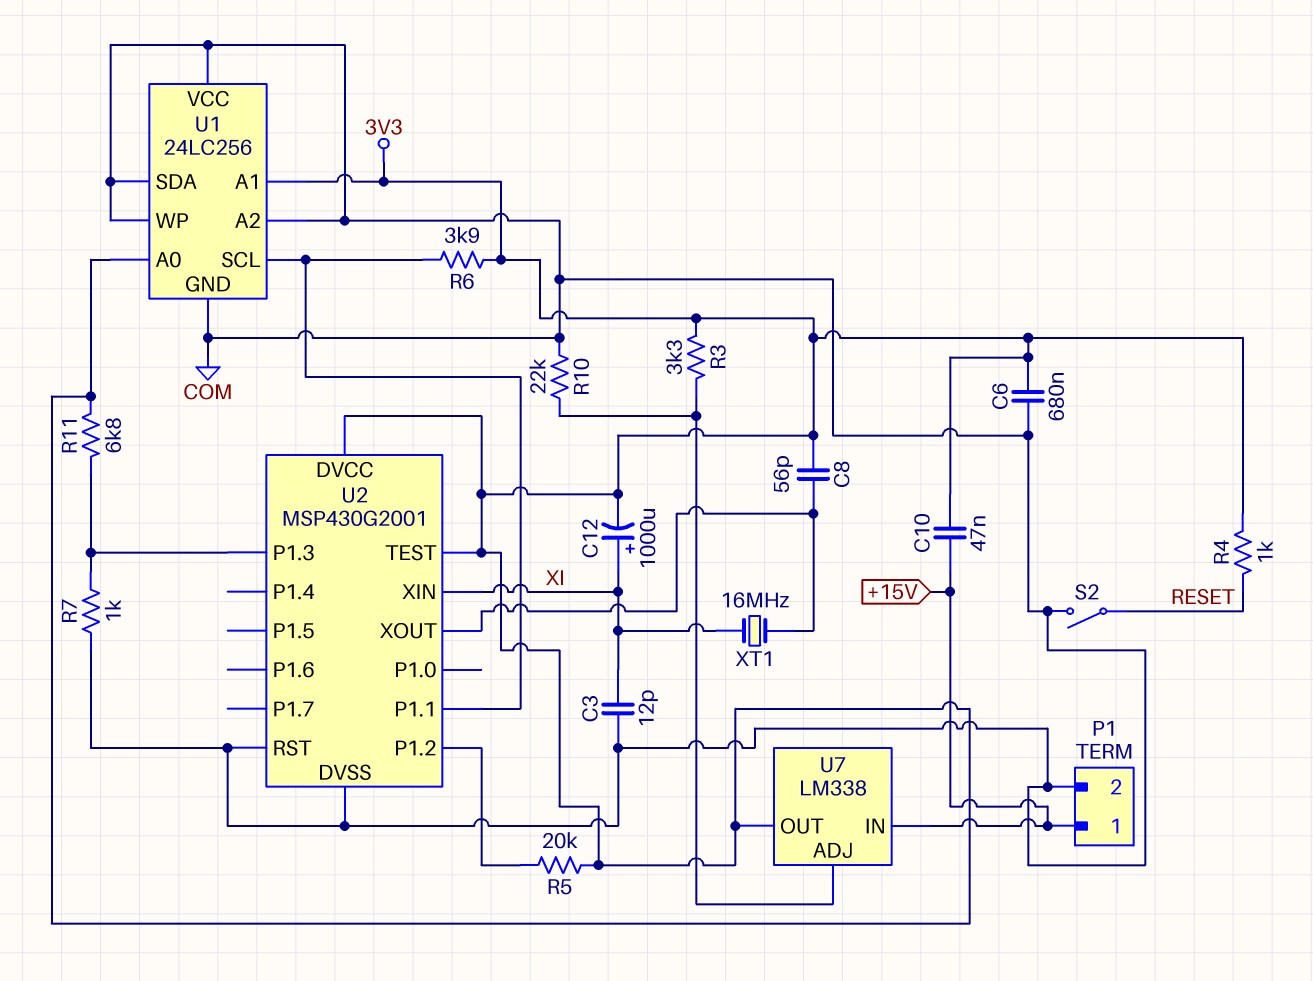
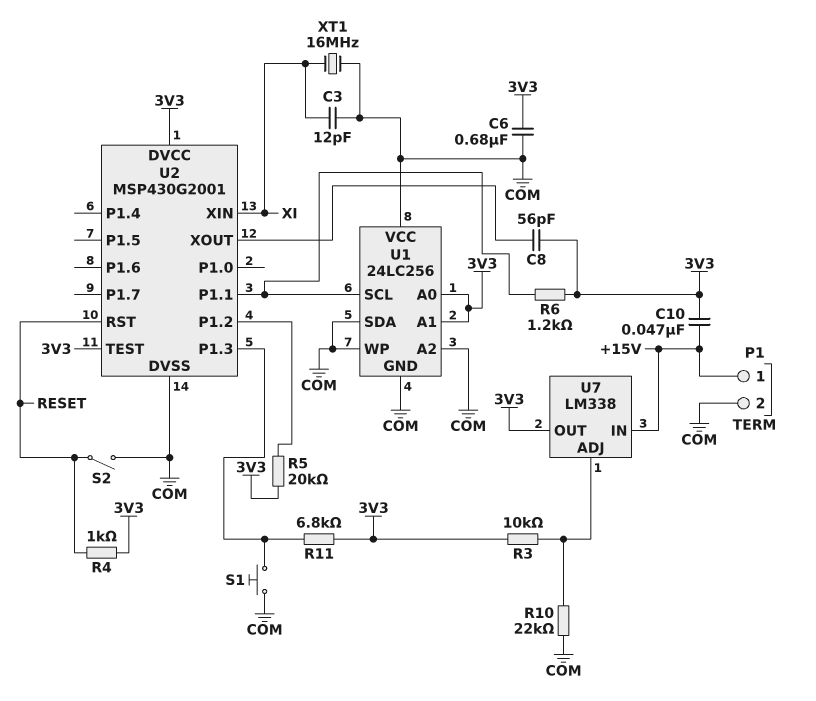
C12: 1000uF (plus XI, minus 3V3) -> none
R3: 3.3k (3V3, U7/ADJ) -> 10k (3V3, U7/ADJ)
R6: 3.9k (3V3, U1/SCL) -> 1.2k (3V3, U1/SCL)
R7: 1k (COM, U2/P1.3) -> none
S1: none -> button (COM, U2/P1.3)
U2 pin RST: COM -> RESET
XT1: 16MHz (U2/XOUT, XI) -> 16MHz (COM, XI)

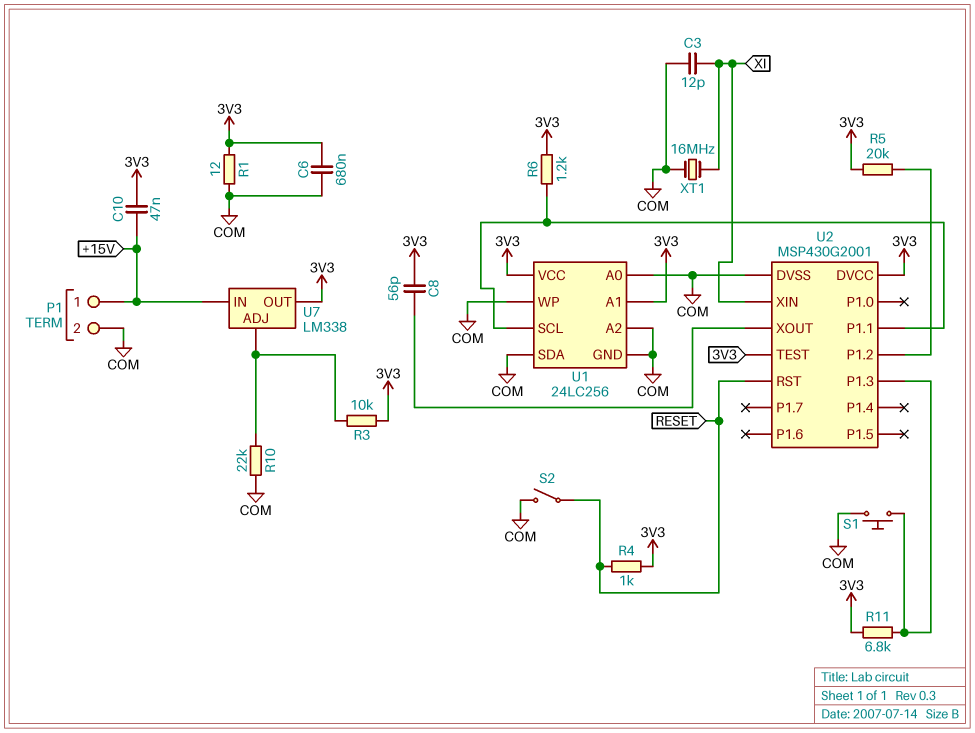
R1: none -> 12 (3V3, COM)
U1 pin A0: 3V3 -> COM
U1 pin VCC: COM -> 3V3

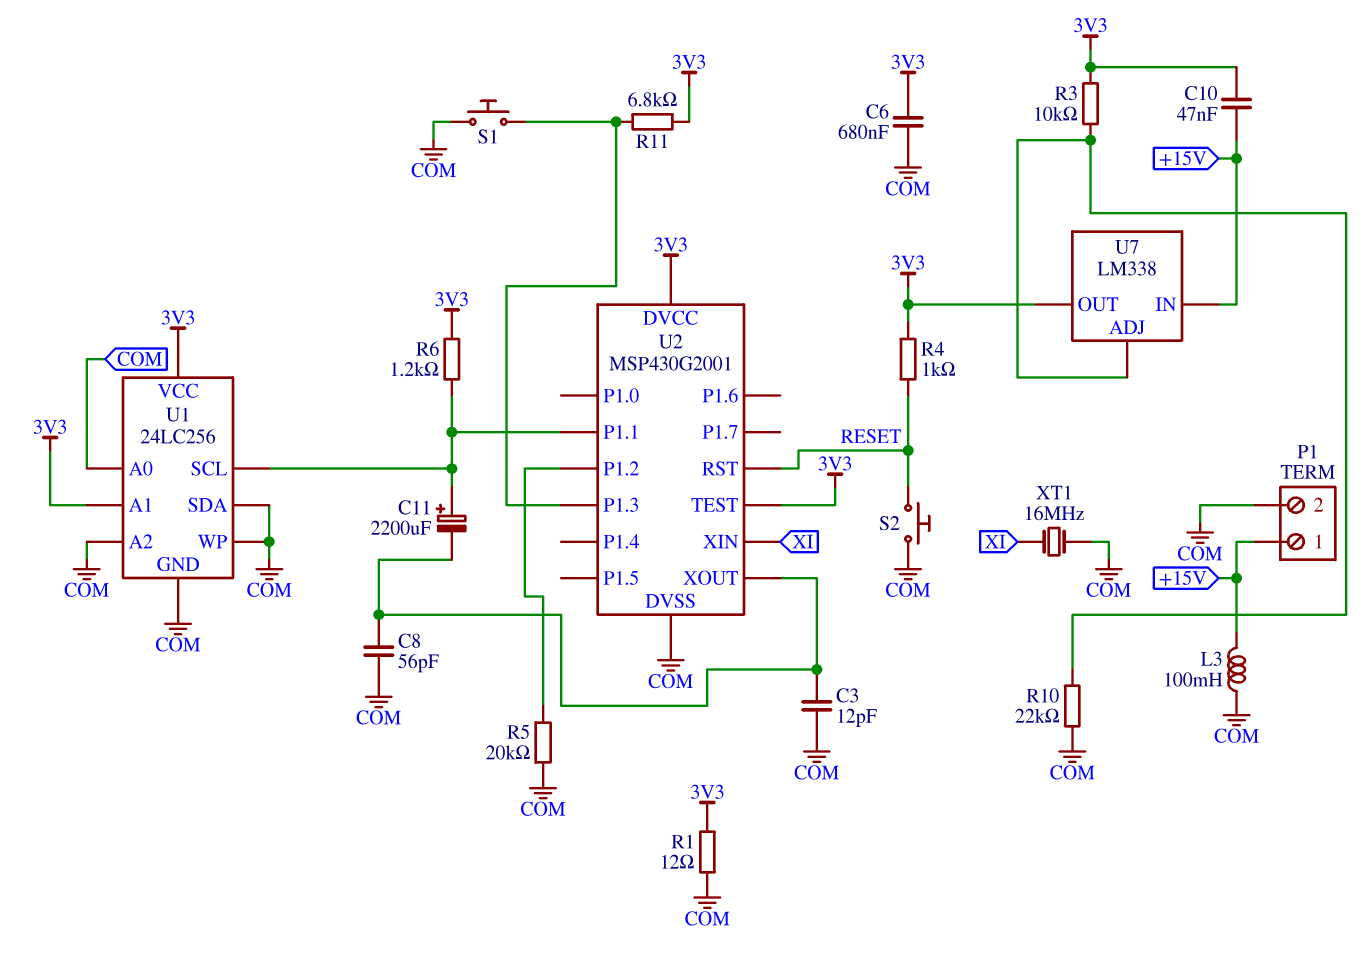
C3: 12pF (COM, XI) -> 12pF (COM, U2/XOUT)
C8: 56pF (3V3, U2/XOUT) -> 56pF (COM, U2/XOUT)
C11: none -> 2200uF (plus U1/SCL, minus U2/XOUT)
L3: none -> 100mH (+15V, COM)
R5: 20k (3V3, U2/P1.2) -> 20k (COM, U2/P1.2)
S2: switch (COM, RESET) -> button (COM, RESET)

